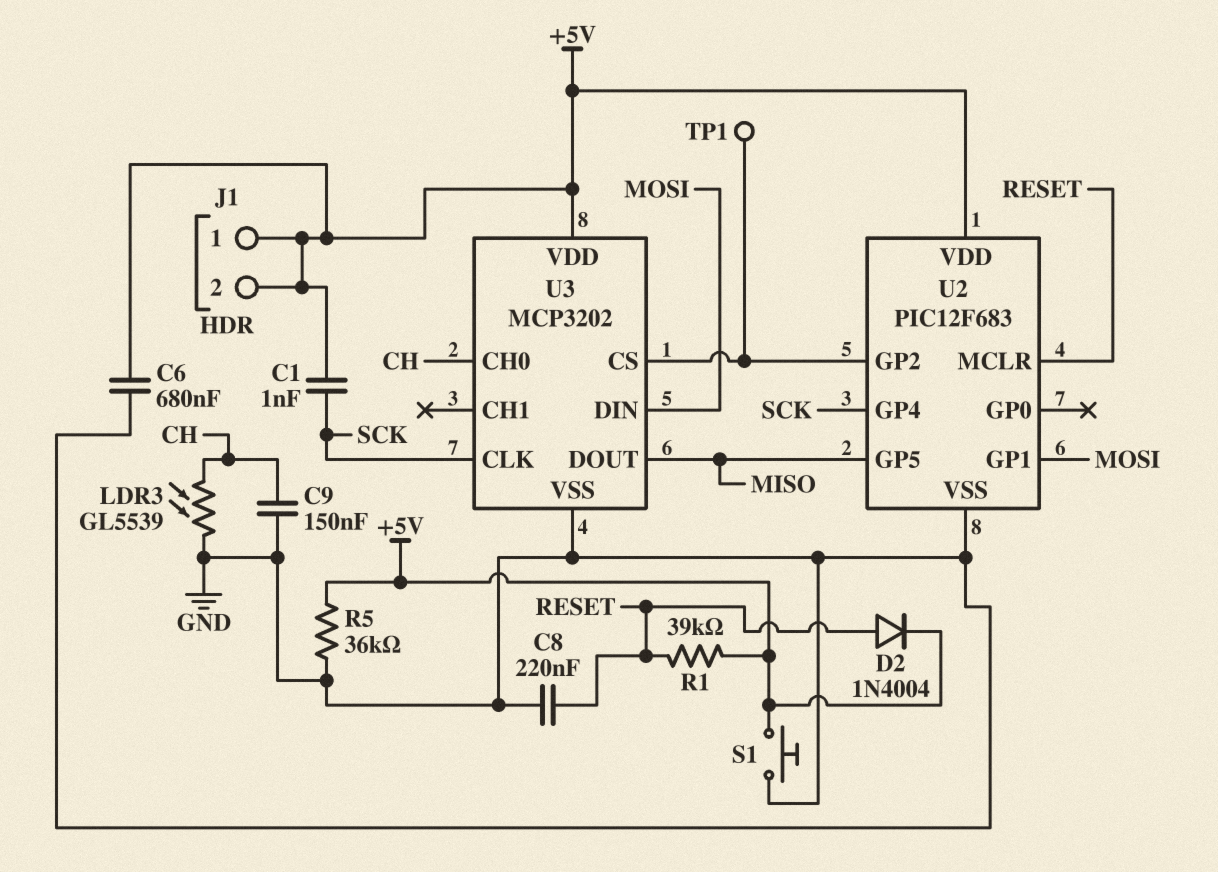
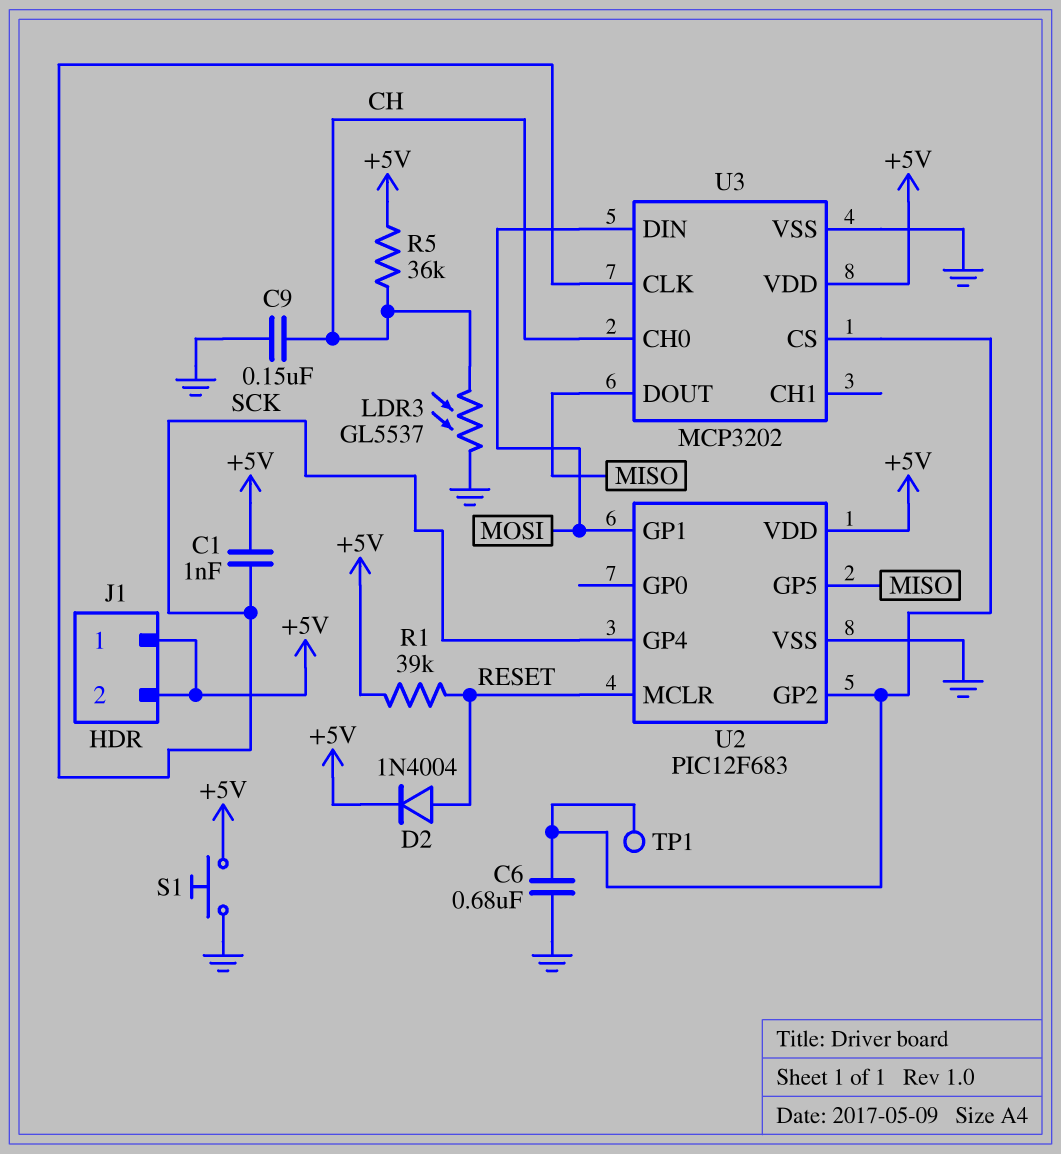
C6: 680nF (+5V, GND) -> 680nF (GND, U2/GP2)
C8: 220nF (GND, RESET) -> none
LDR3: GL5539 (CH, GND) -> GL5537 (CH, GND)
R5: 36k (+5V, GND) -> 36k (+5V, CH)

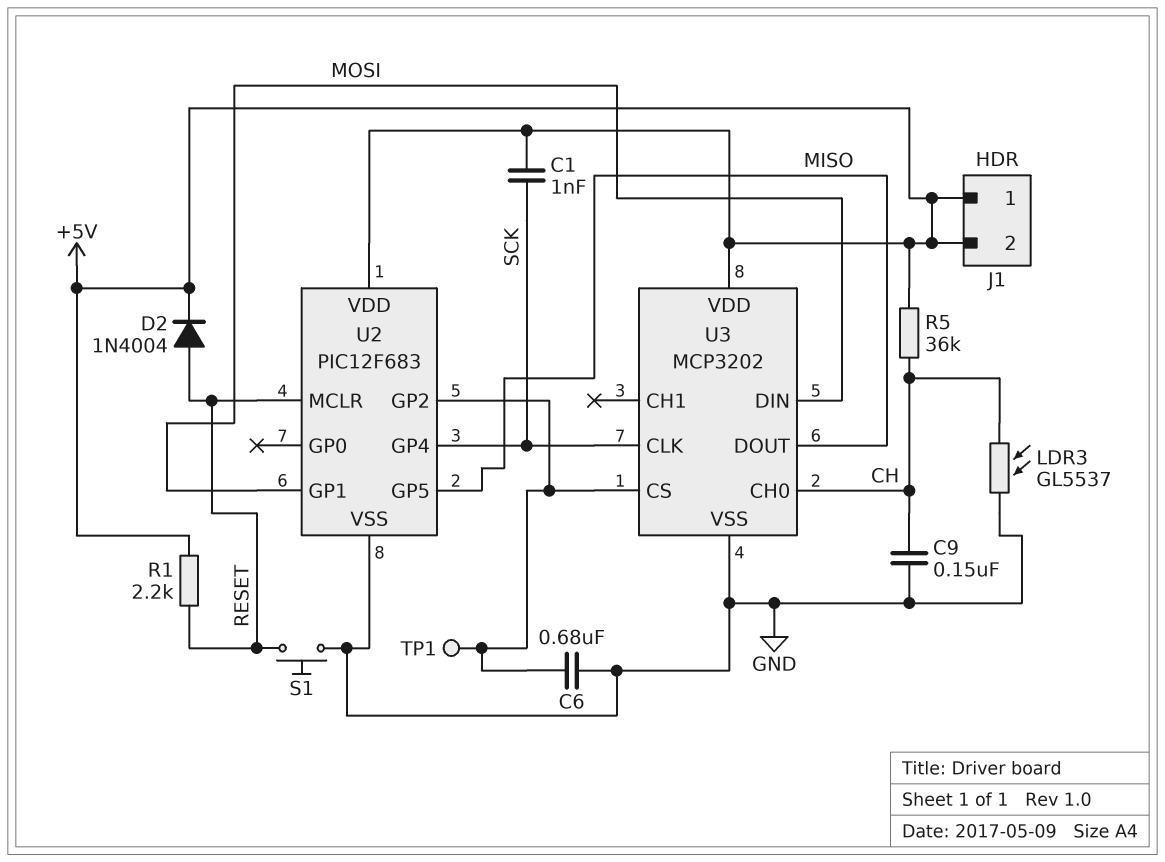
R1: 39k (+5V, RESET) -> 2.2k (+5V, RESET)
S1: button (+5V, GND) -> button (GND, RESET)

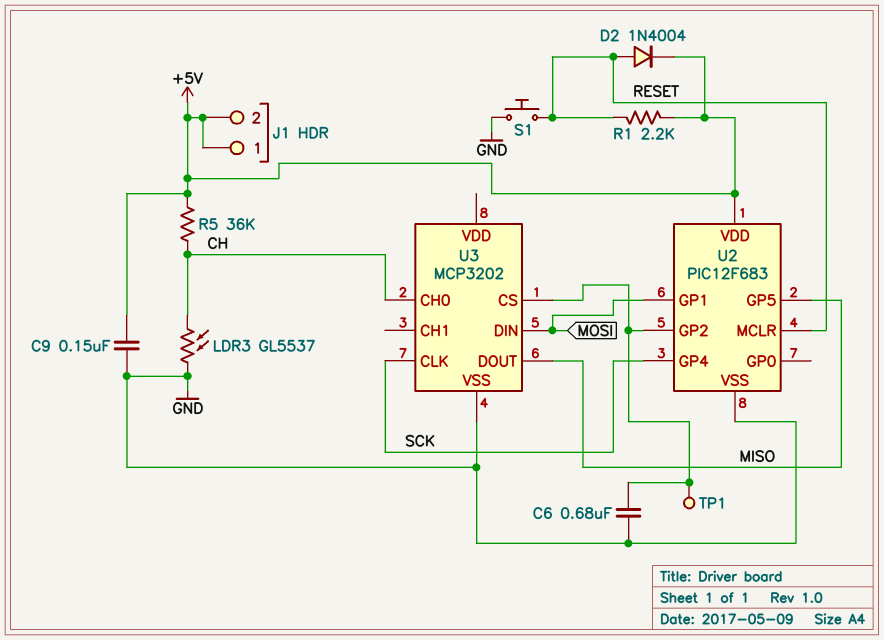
C1: 1nF (+5V, SCK) -> none
C9: 150nF (CH, GND) -> 150nF (+5V, GND)
U3 pin VDD: +5V -> none

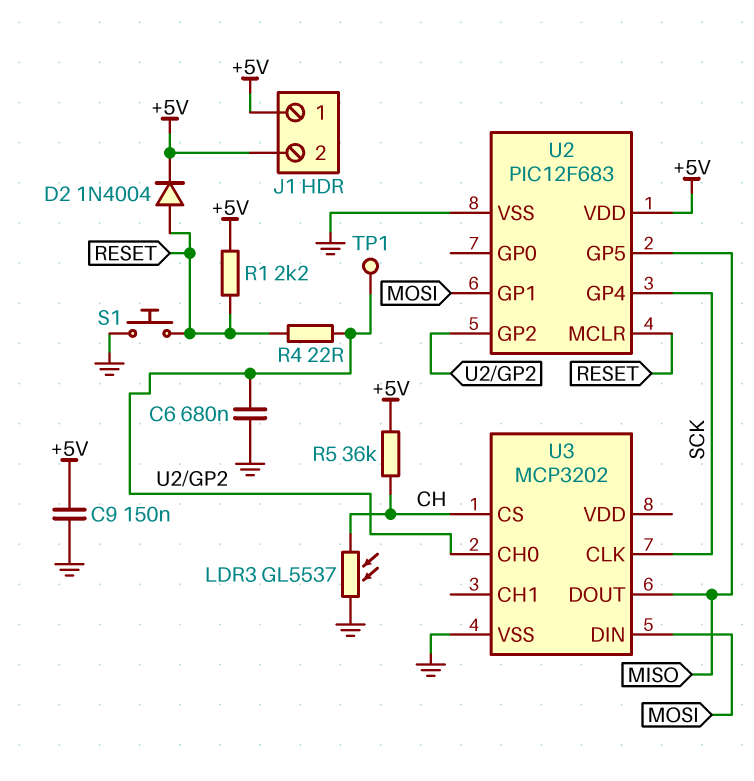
R4: none -> 22 (RESET, U2/GP2)
U3 pin CH0: CH -> U2/GP2
U3 pin CS: U2/GP2 -> CH

